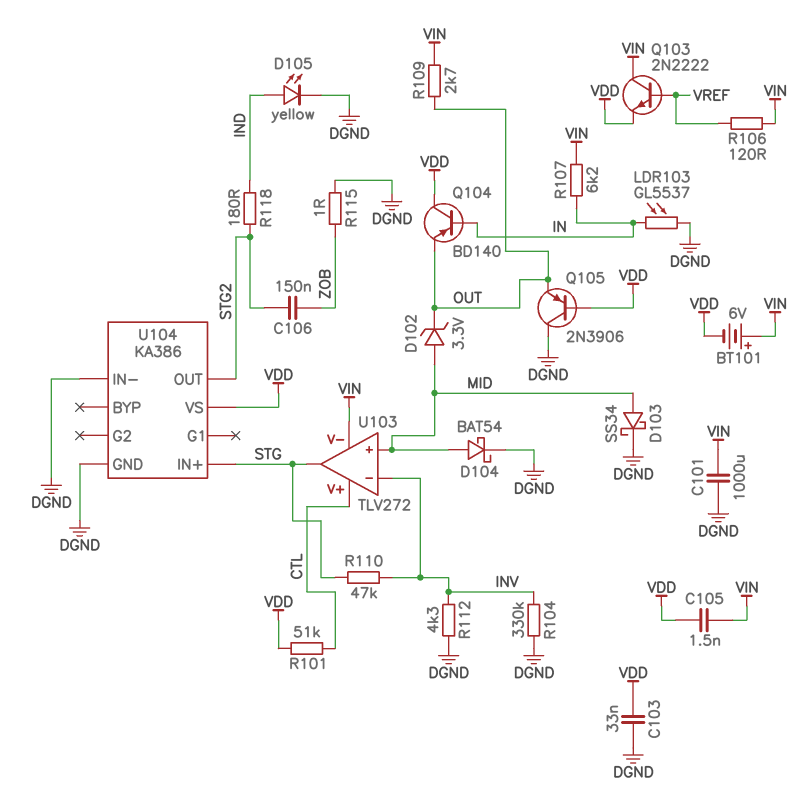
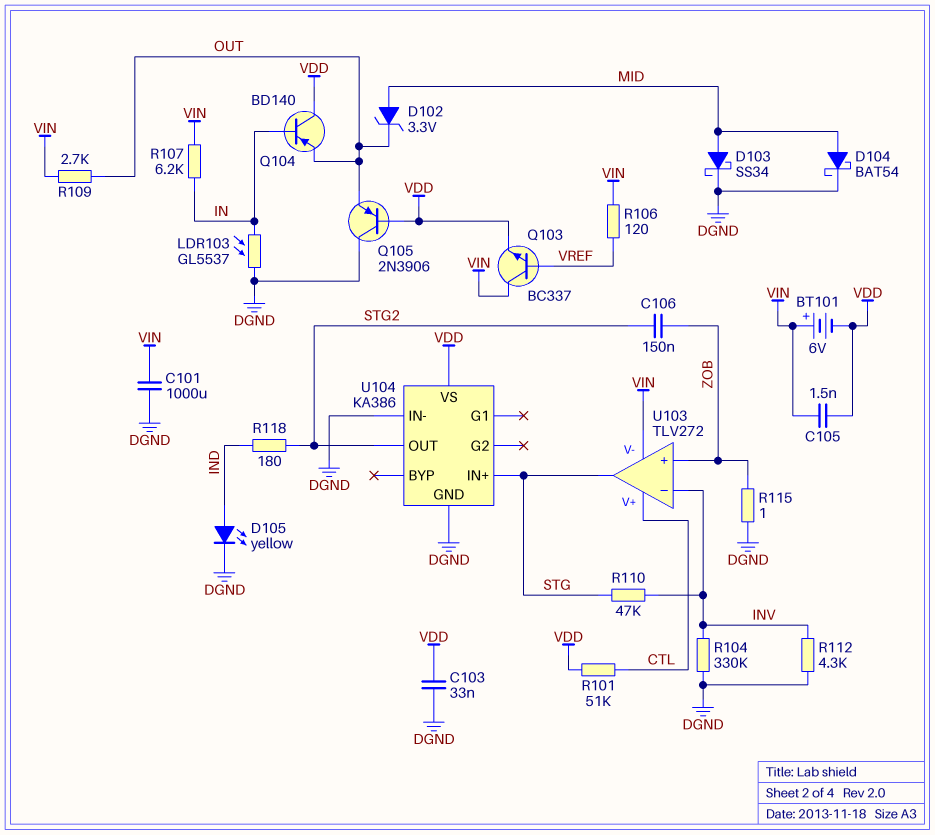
Q103: NPN 2N2222 (B VREF, C VIN, E VDD) -> NPN BC337 (B VREF, C VIN, E VDD)
U103 pin in+: MID -> ZOB

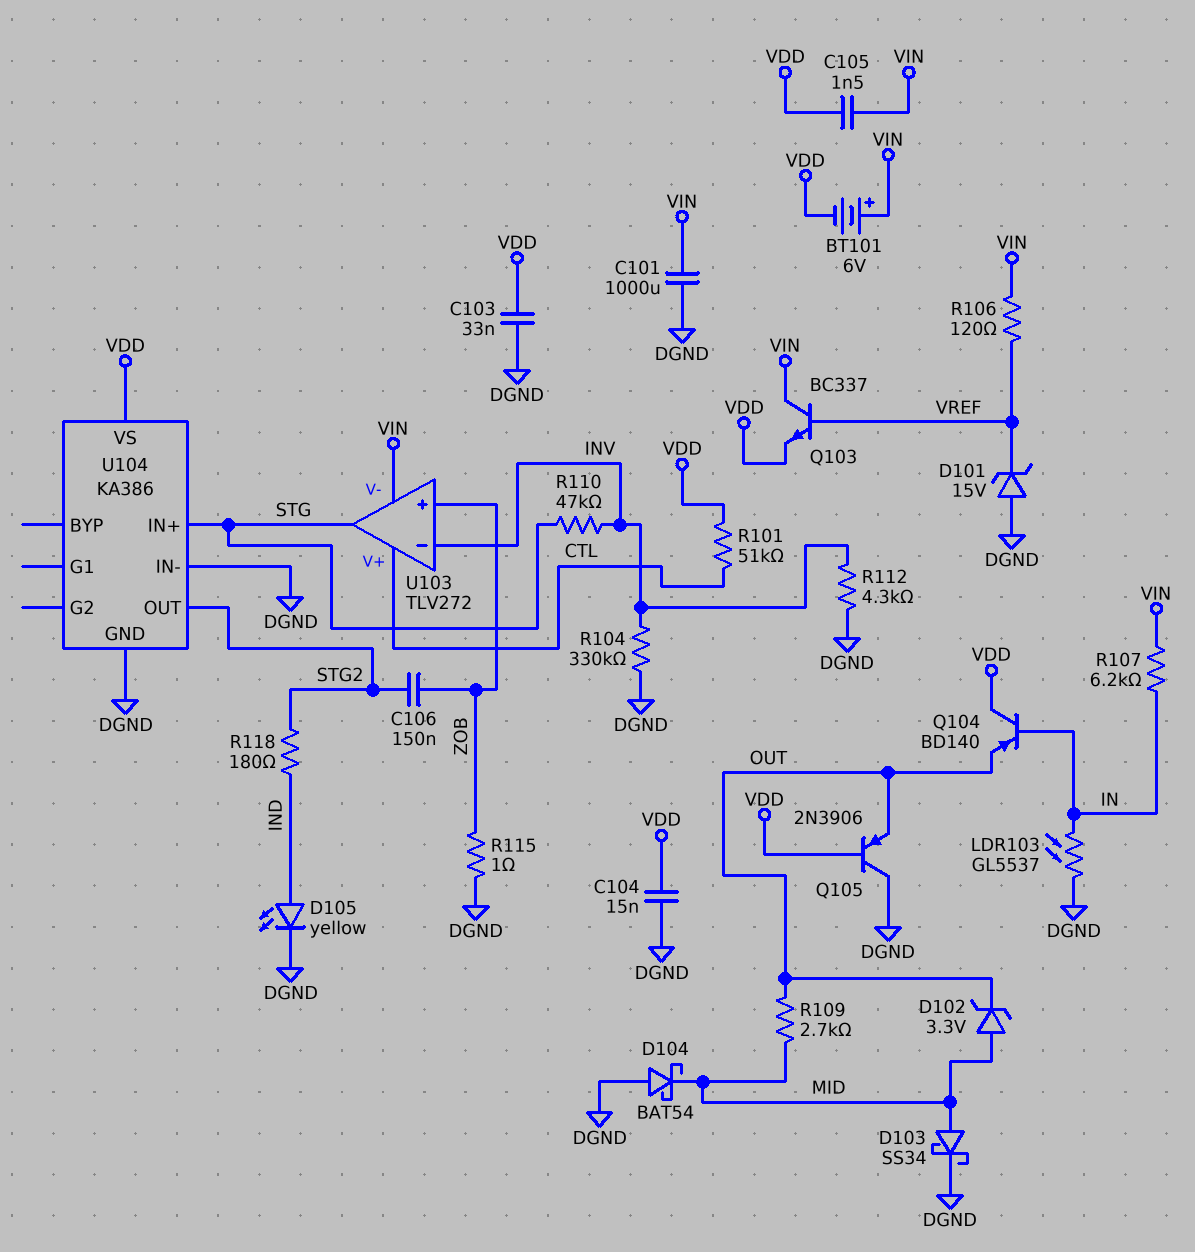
C104: none -> 15nF (DGND, VDD)
D101: none -> zener 15V (A DGND, K VREF)
D104: schottky BAT54 (A MID, K DGND) -> schottky BAT54 (A DGND, K MID)
R109: 2.7k (OUT, VIN) -> 2.7k (MID, OUT)

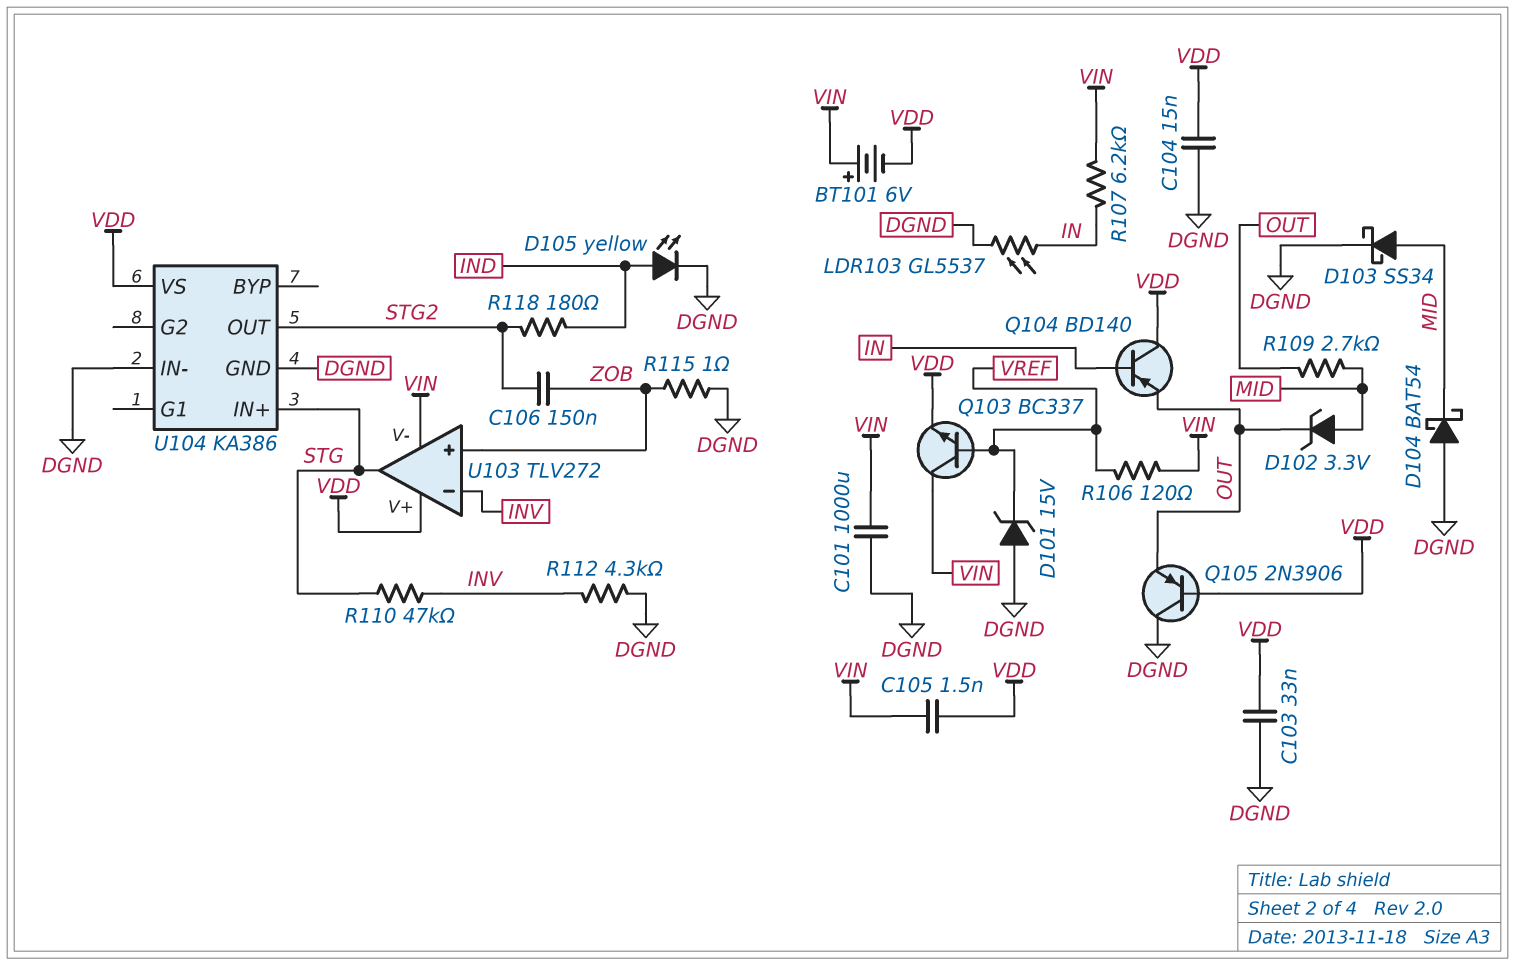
R101: 51k (CTL, VDD) -> none
R104: 330k (DGND, INV) -> none
U103 pin V+: CTL -> VDD

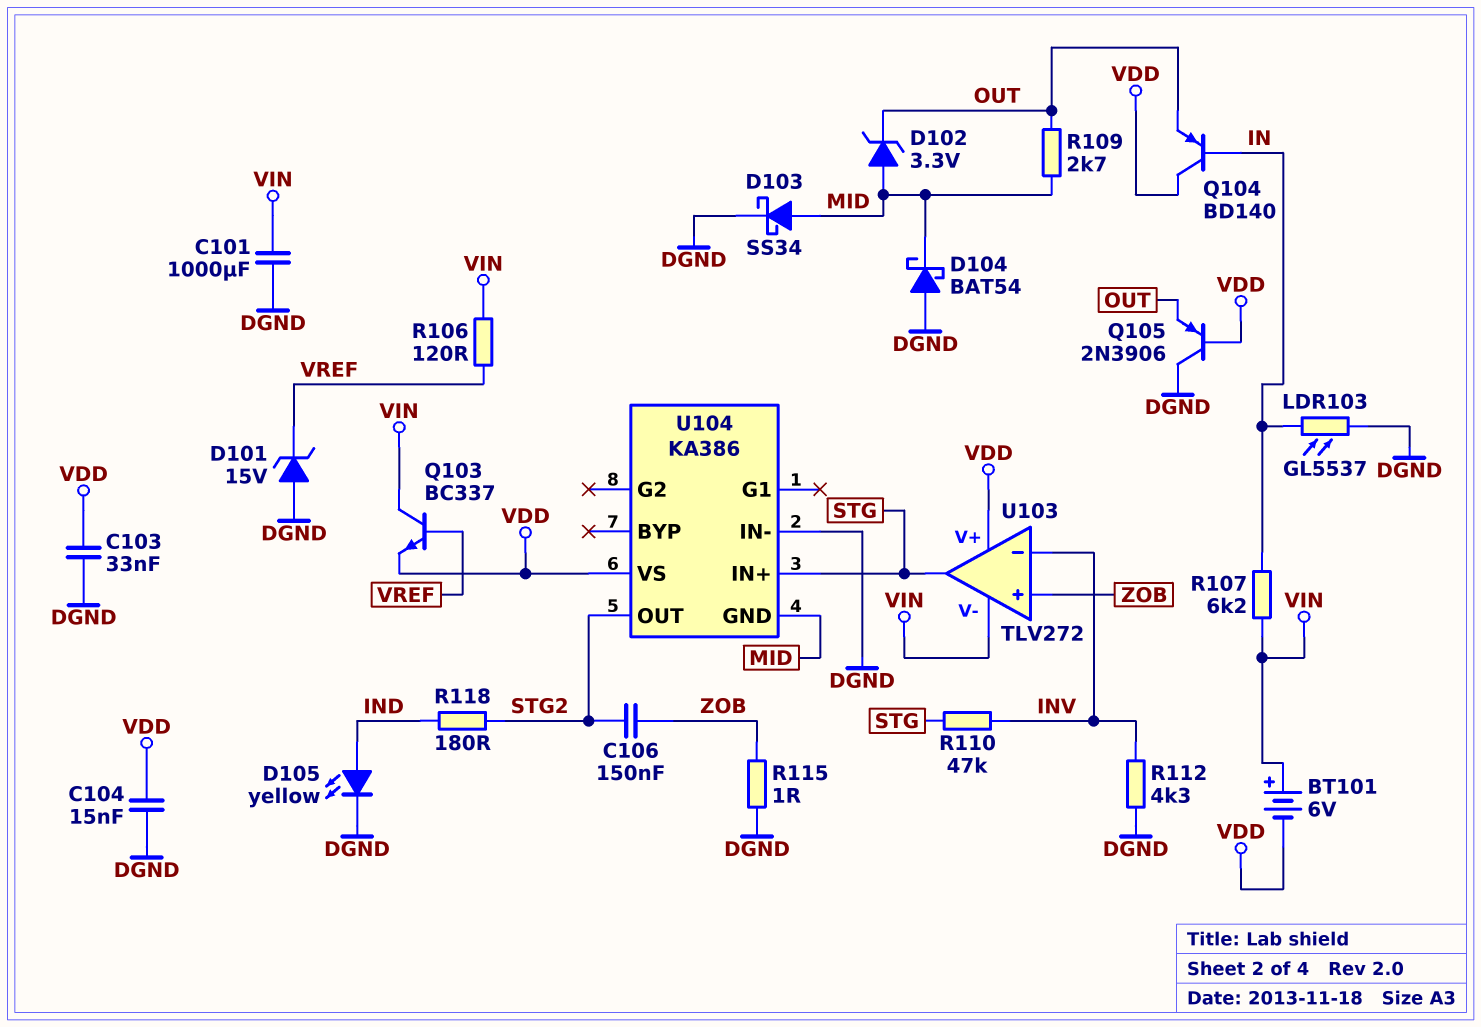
C105: 1.5nF (VDD, VIN) -> none
U104 pin GND: DGND -> MID

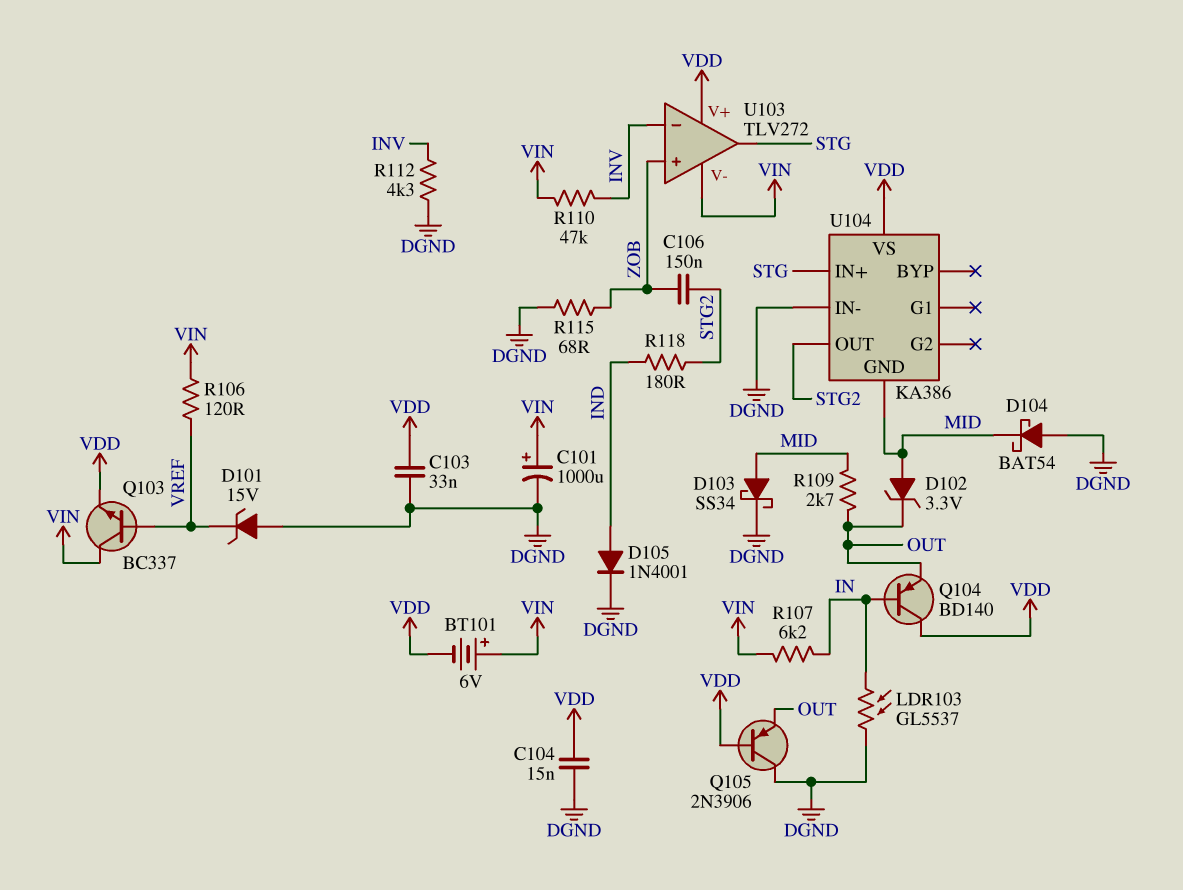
C101: 1000uF (DGND, VIN) -> 1000uF (plus VIN, minus DGND)
D105: LED yellow (A IND, K DGND) -> diode 1N4001 (A IND, K DGND)
R110: 47k (INV, STG) -> 47k (INV, VIN)
R115: 1 (DGND, ZOB) -> 68 (DGND, ZOB)

